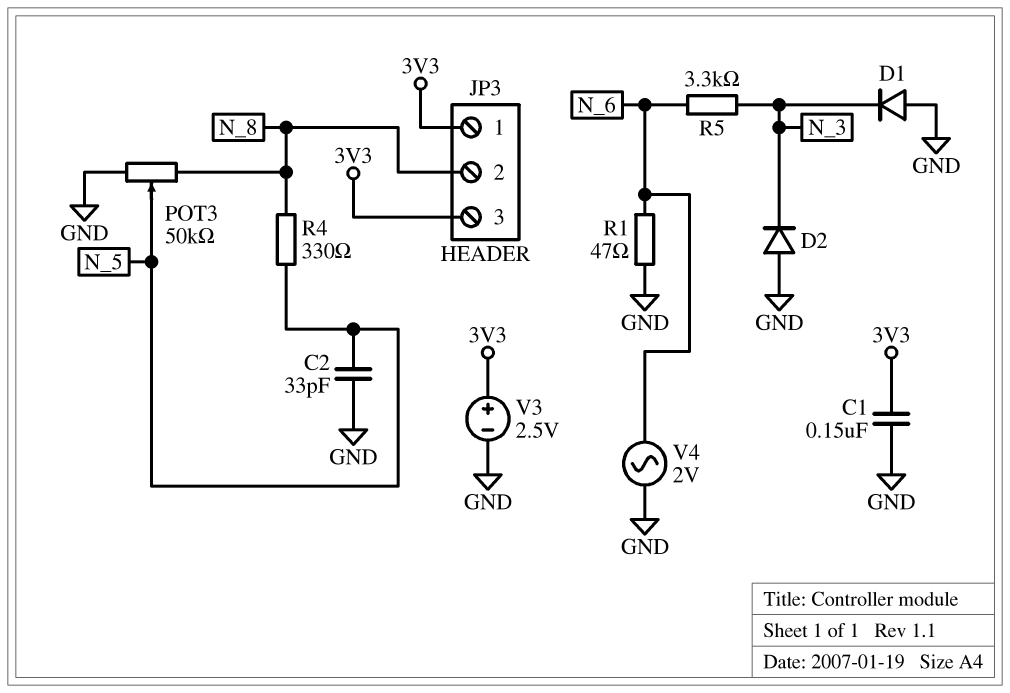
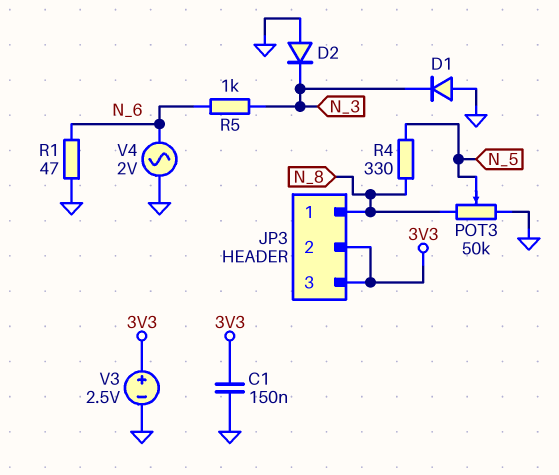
C2: 33pF (GND, N_5) -> none
JP3 pin 1: 3V3 -> N_8
JP3 pin 2: N_8 -> 3V3
R5: 3.3k (N_3, N_6) -> 1k (N_3, N_6)

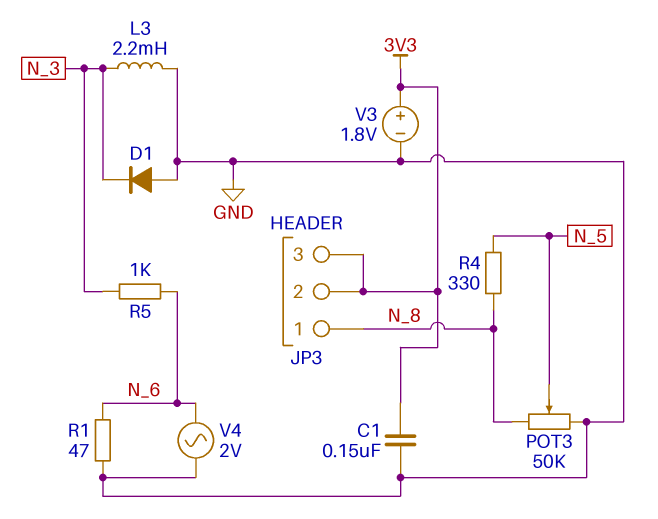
D2: diode (A GND, K N_3) -> none
L3: none -> 2.2mH (GND, N_3)
V3: 2.5V (plus 3V3, minus GND) -> 1.8V (plus 3V3, minus GND)

